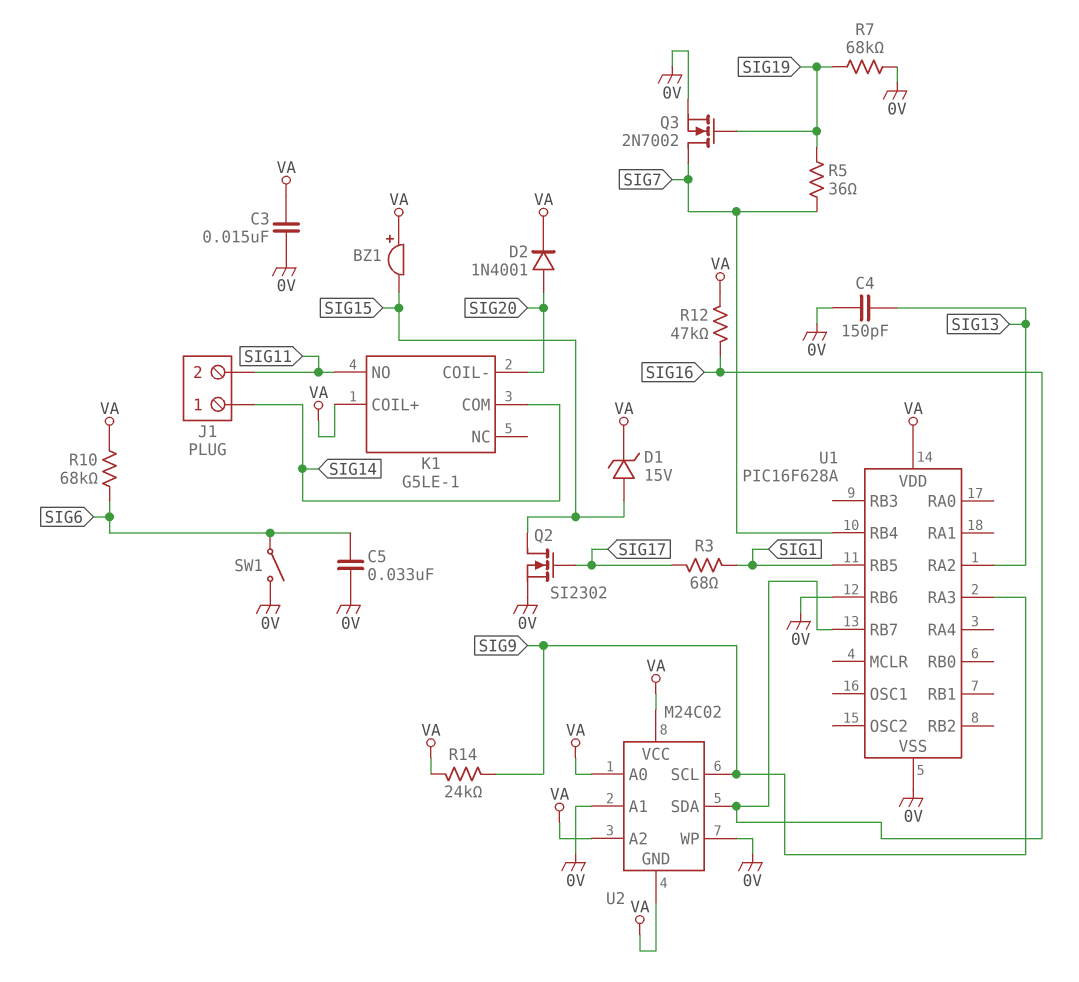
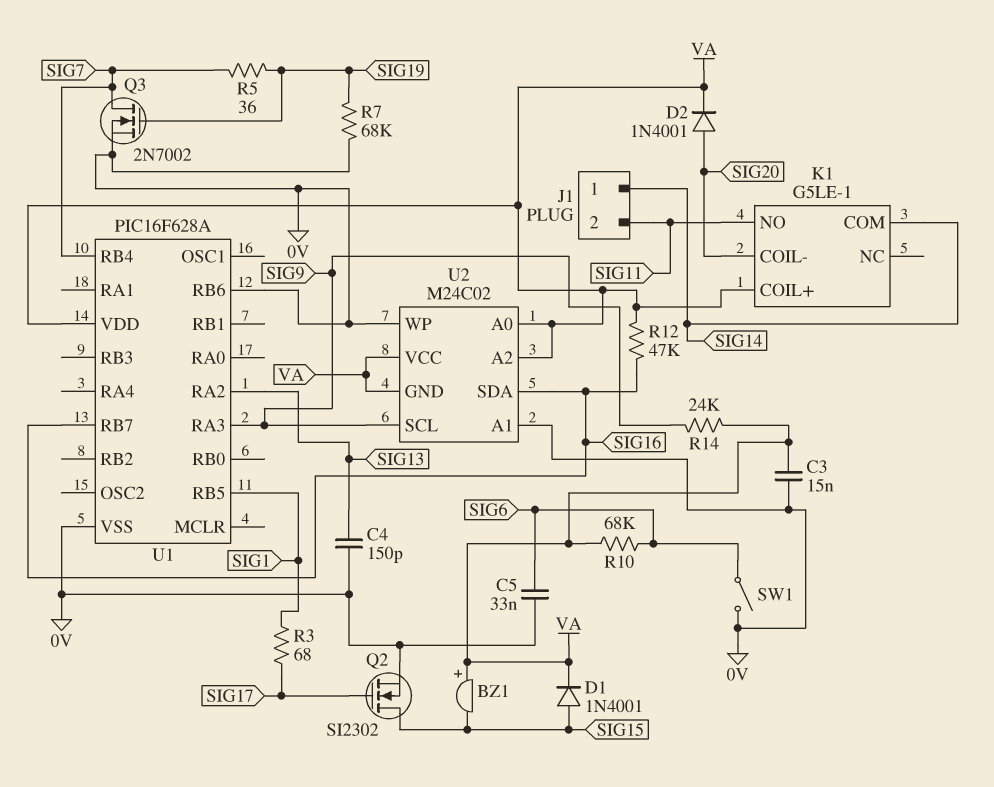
D1: zener 15V (A SIG15, K VA) -> diode 1N4001 (A SIG15, K VA)

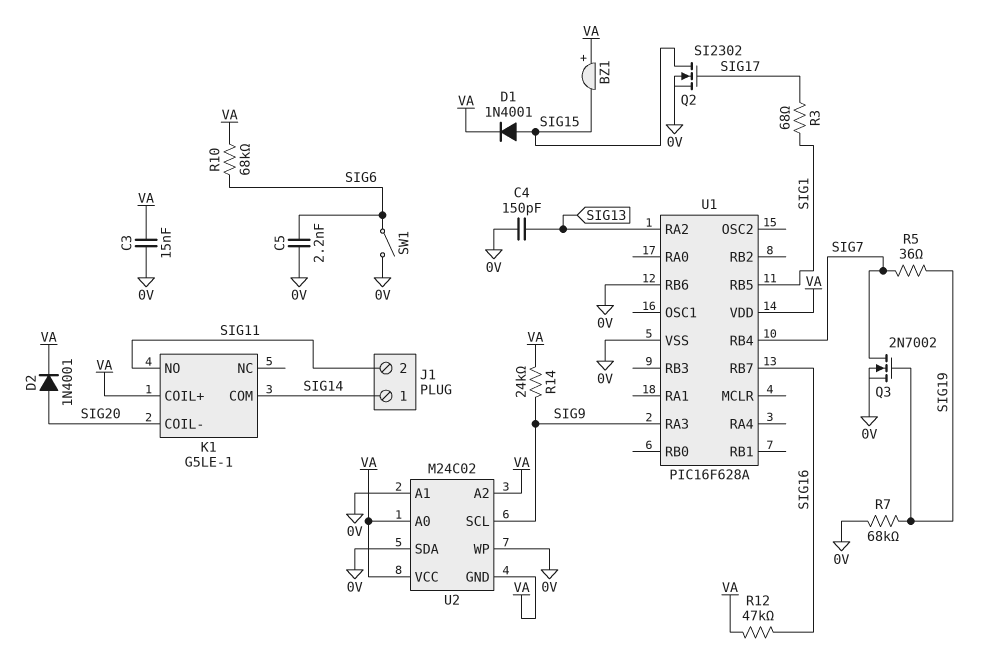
C5: 33nF (0V, SIG6) -> 2.2nF (0V, SIG6)
U2 pin SDA: SIG16 -> 0V

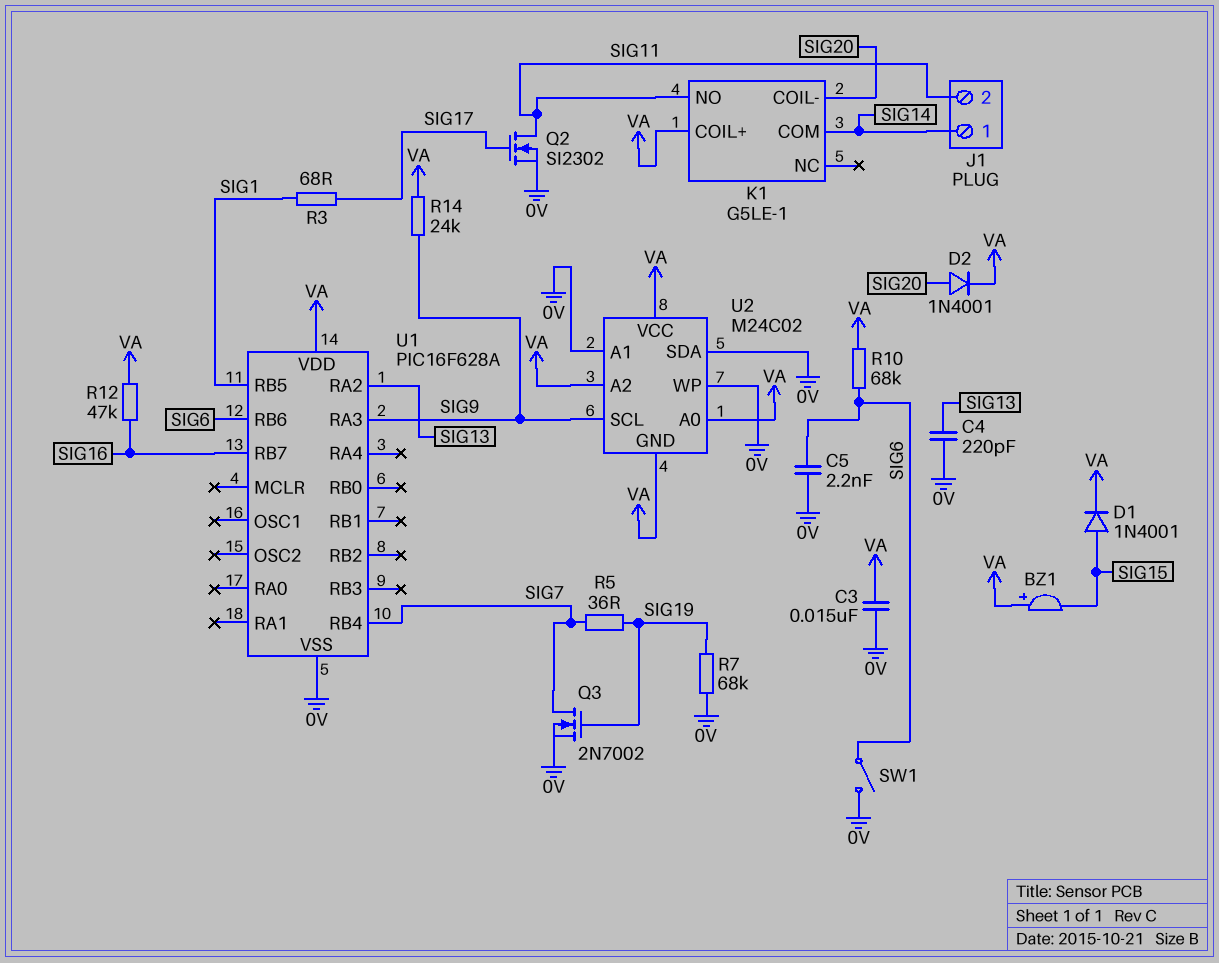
C4: 150pF (0V, SIG13) -> 220pF (0V, SIG13)
Q2: NMOS SI2302 (G SIG17, D SIG15, S 0V) -> NMOS SI2302 (G SIG17, D SIG11, S 0V)
U1 pin RB6: 0V -> SIG6

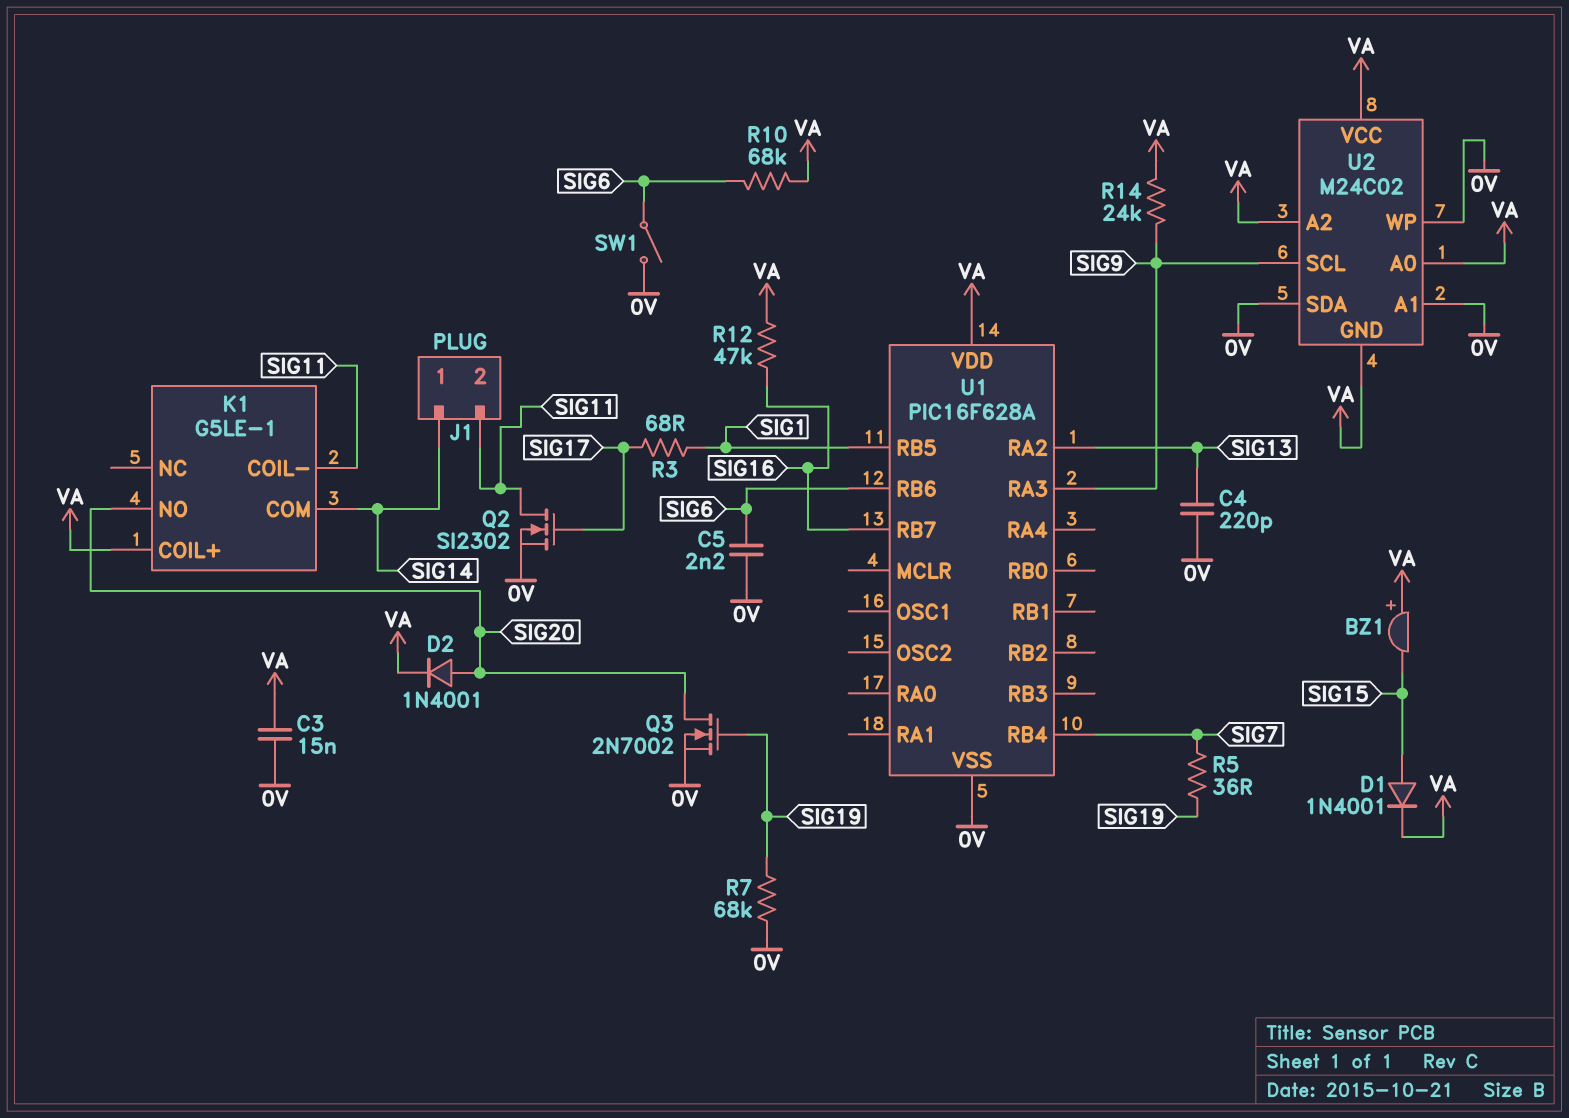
K1 pin COIL-: SIG20 -> SIG11
K1 pin NO: SIG11 -> SIG20
Q3: NMOS 2N7002 (G SIG19, D SIG7, S 0V) -> NMOS 2N7002 (G SIG19, D SIG20, S 0V)

